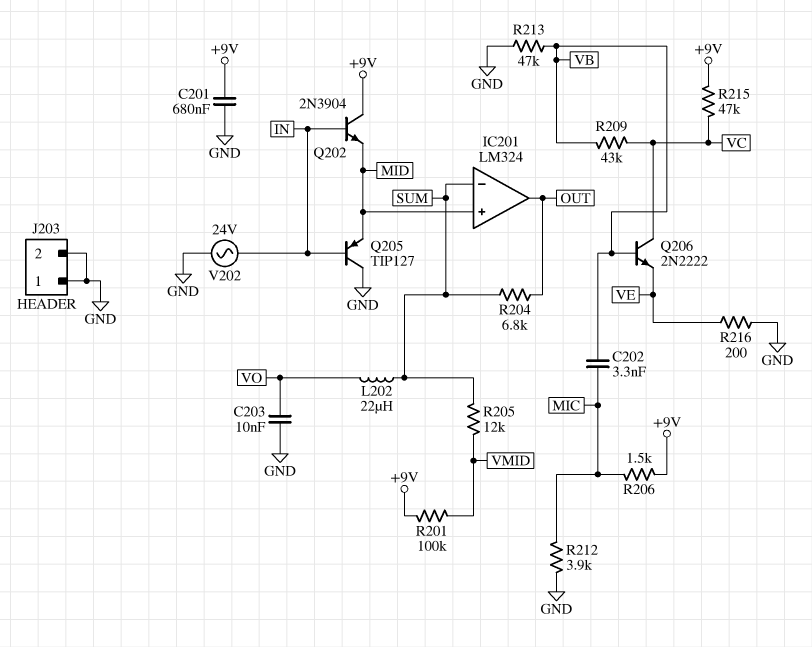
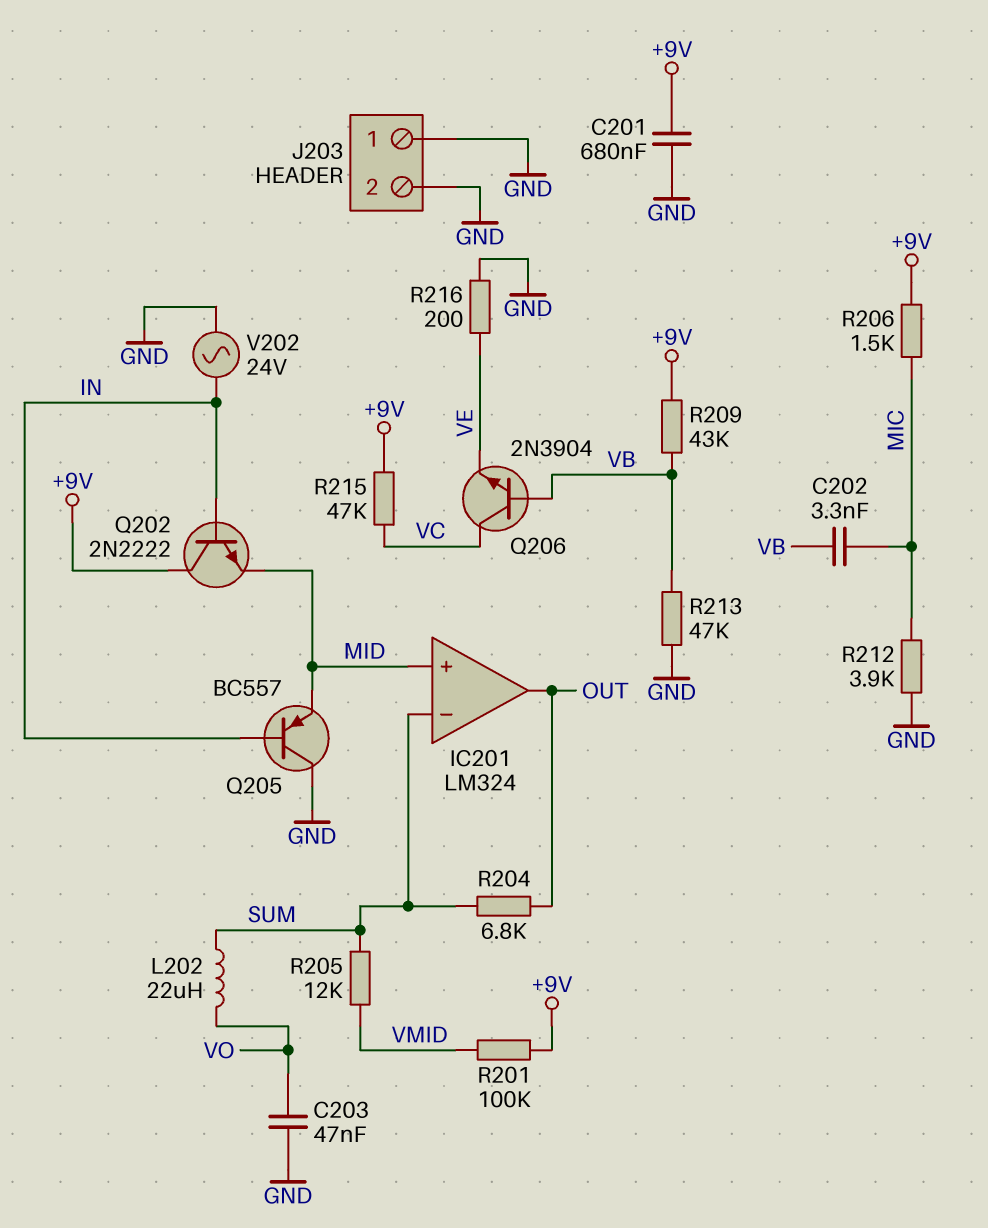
C203: 10nF (GND, VO) -> 47nF (GND, VO)
Q202: NPN 2N3904 (B IN, C +9V, E MID) -> NPN 2N2222 (B IN, C +9V, E MID)
Q205: PNP TIP127 (B IN, C GND, E MID) -> PNP BC557 (B IN, C GND, E MID)
Q206: NPN 2N2222 (B VB, C VC, E VE) -> NPN 2N3904 (B VB, C VC, E VE)
R209: 43k (VB, VC) -> 43k (+9V, VB)

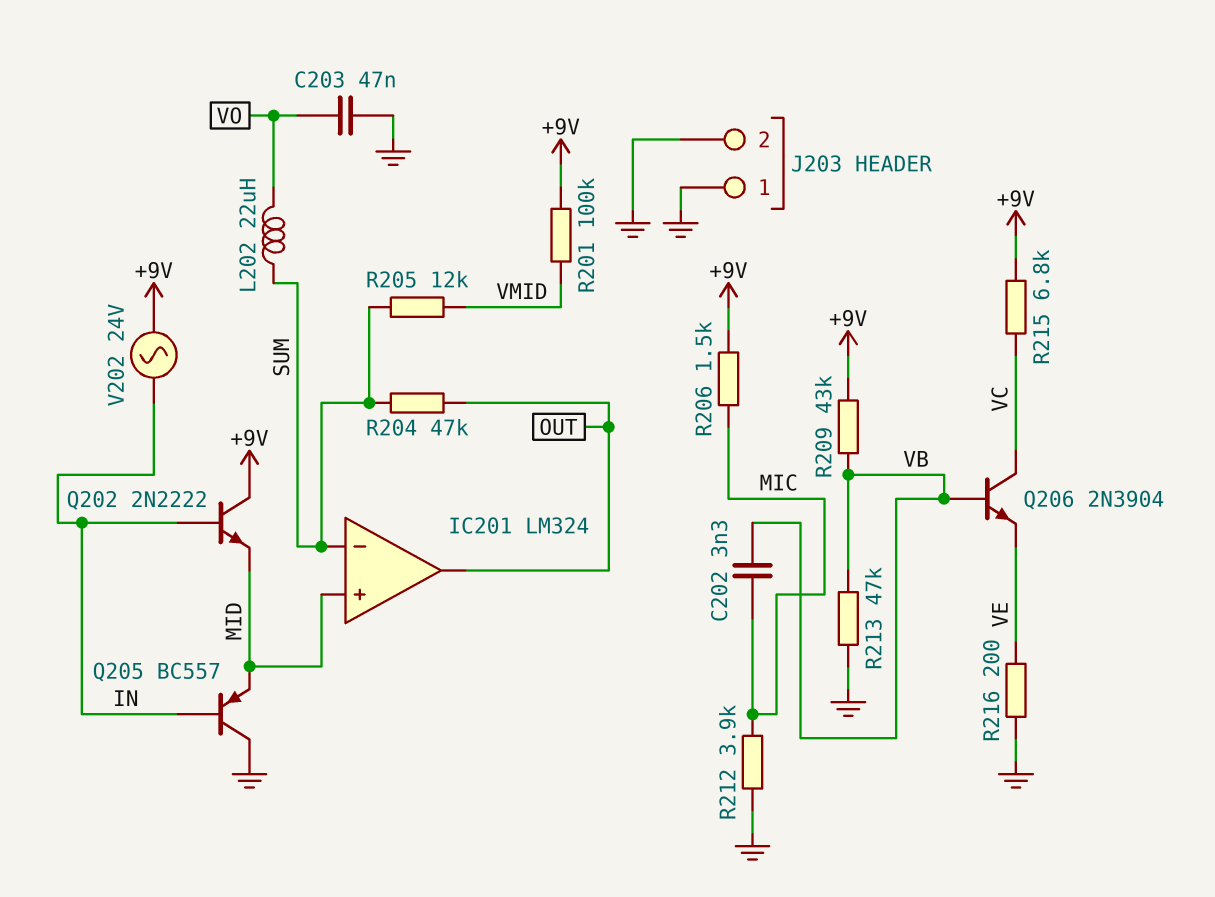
C201: 680nF (+9V, GND) -> none
R204: 6.8k (OUT, SUM) -> 47k (OUT, SUM)
R215: 47k (+9V, VC) -> 6.8k (+9V, VC)
V202: AC 24V (GND, IN) -> AC 24V (+9V, IN)

